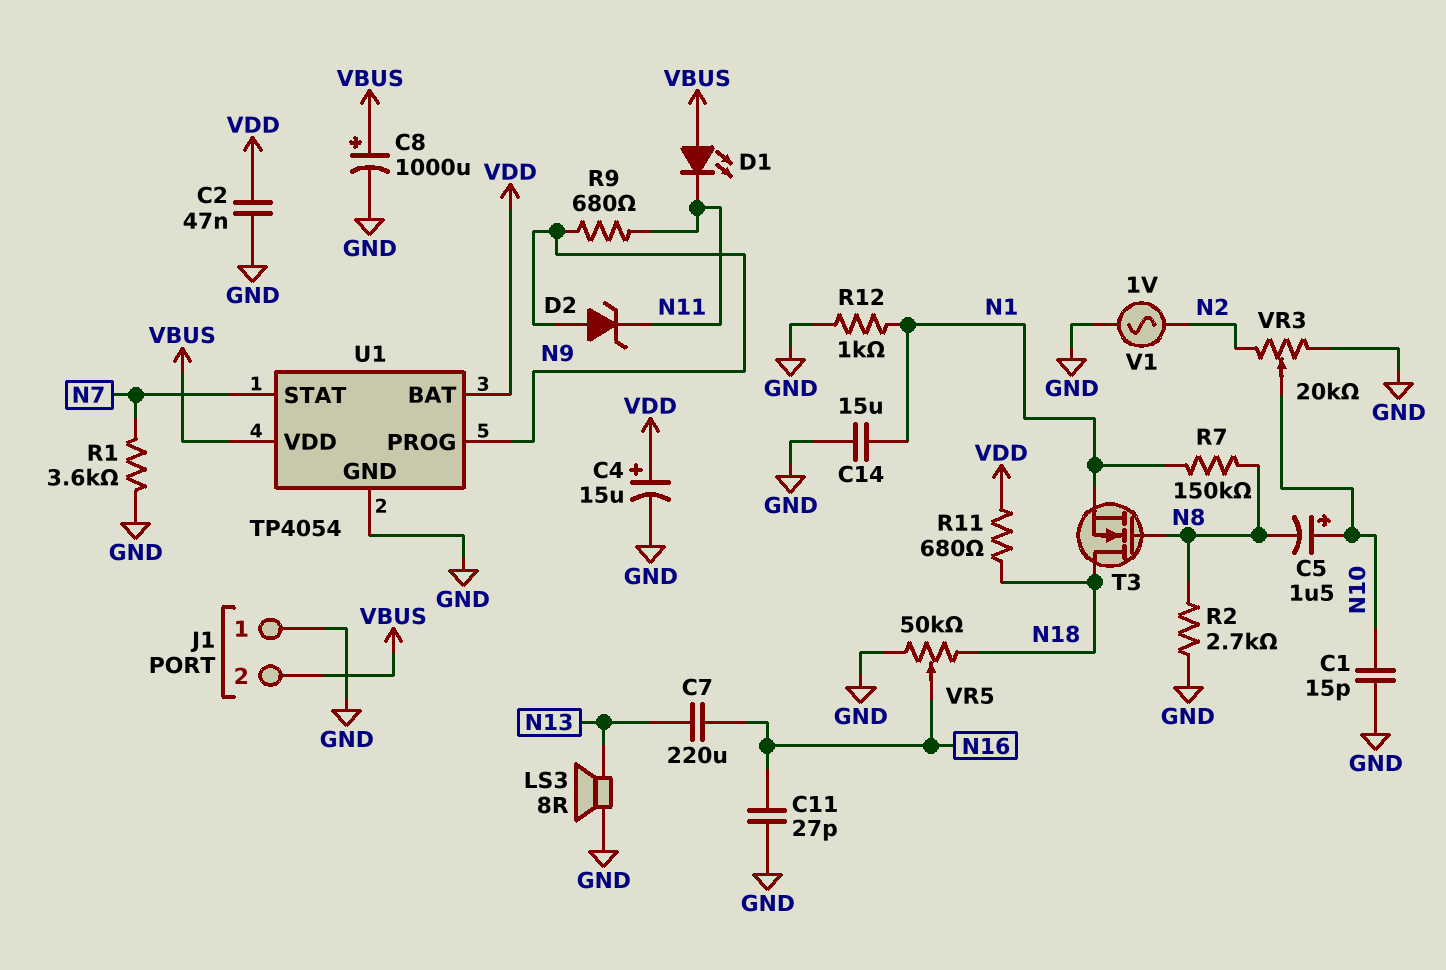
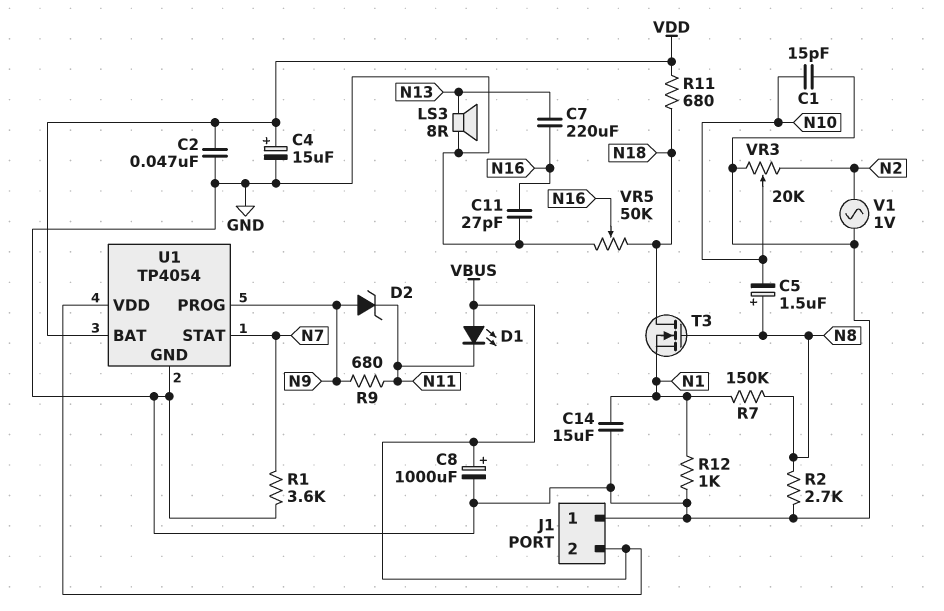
C5: 1.5uF (plus N10, minus N8) -> 1.5uF (plus N8, minus N10)

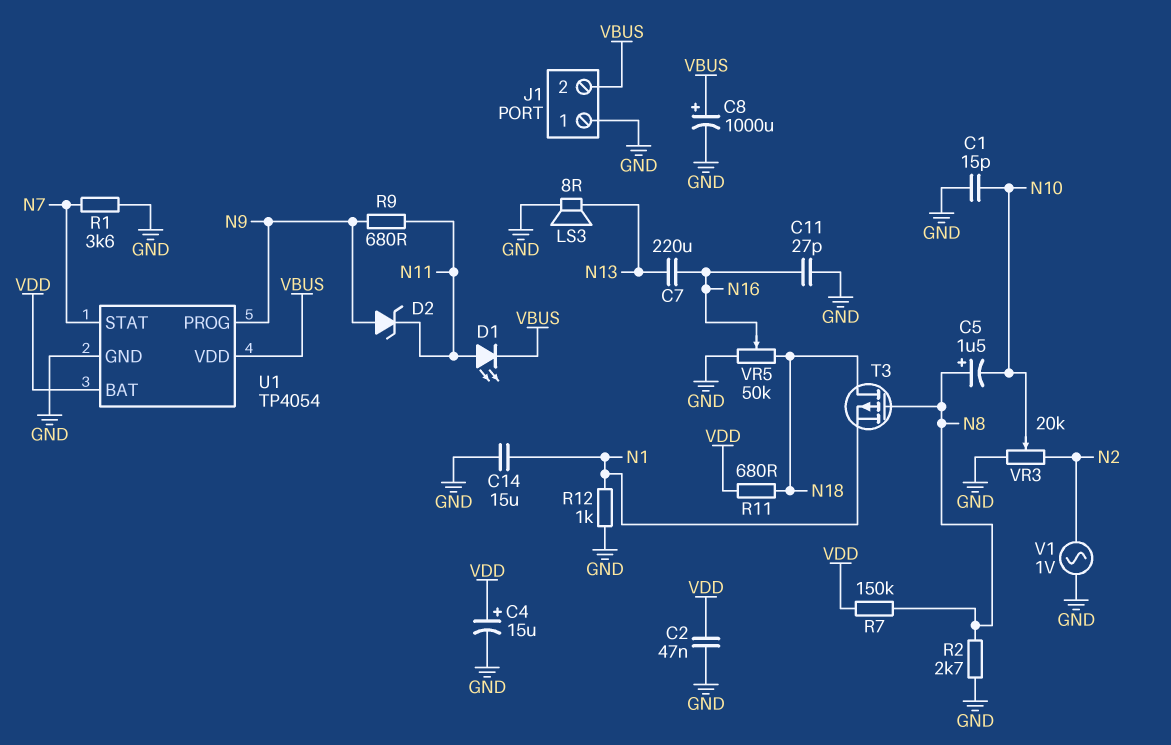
D1: LED (A VBUS, K N11) -> LED (A N11, K VBUS)
R7: 150k (N1, N8) -> 150k (N8, VDD)
T3: NMOS (G N8, D N18, S N1) -> PMOS (G N8, D N18, S N1)

